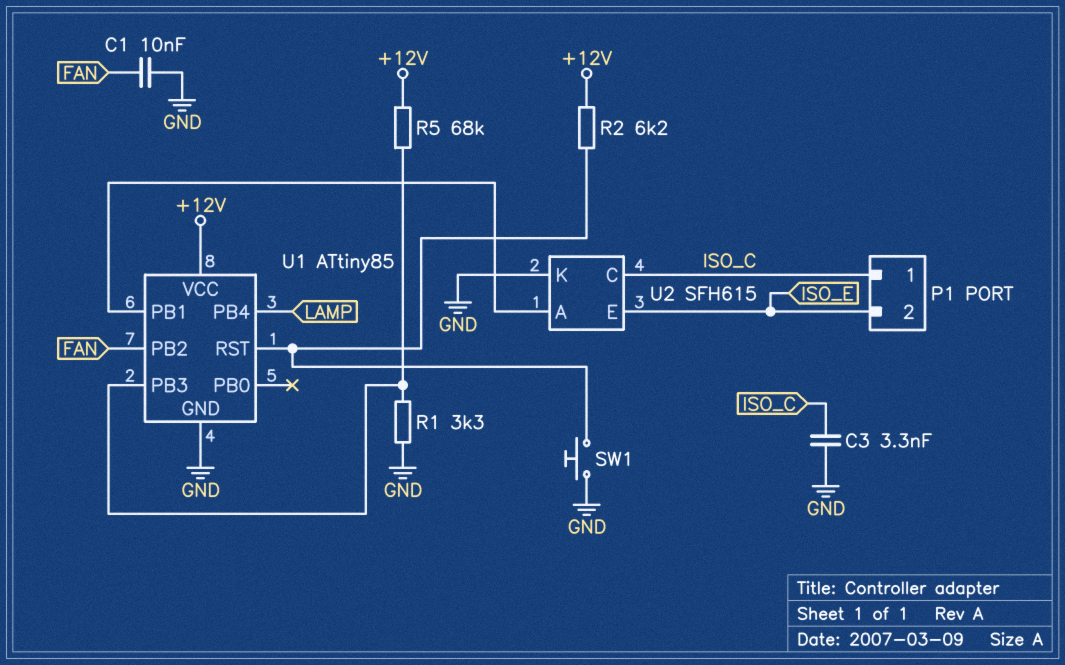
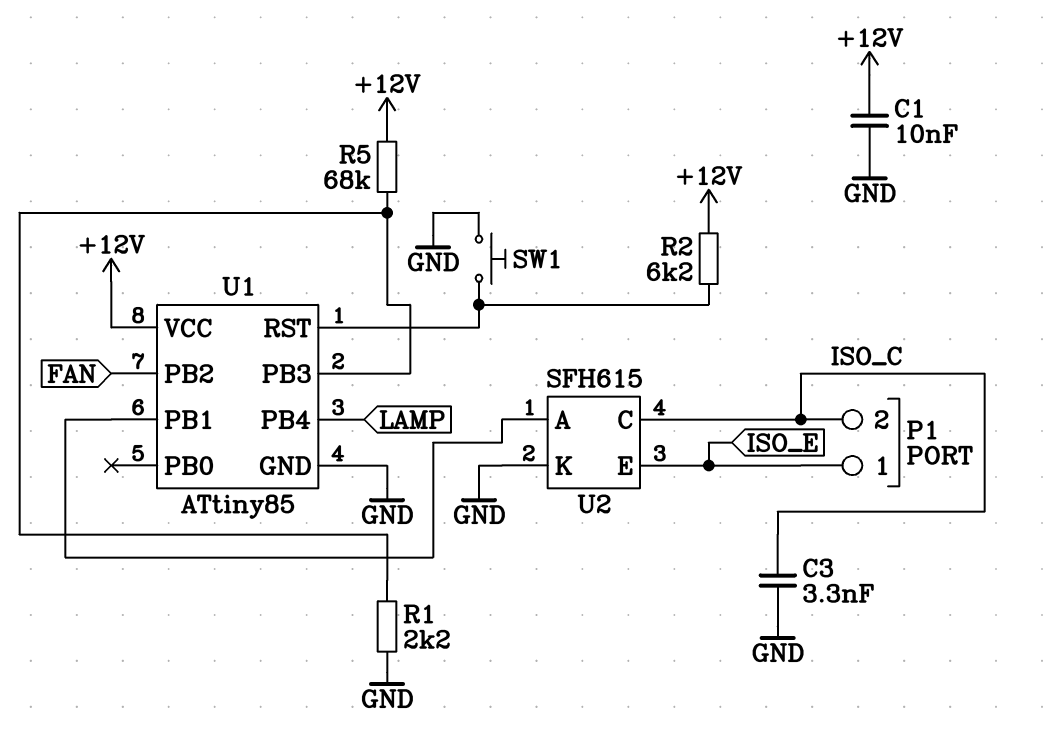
C1: 10nF (FAN, GND) -> 10nF (+12V, GND)
P1 pin 1: ISO_C -> ISO_E
P1 pin 2: ISO_E -> ISO_C
R1: 3.3k (GND, U1/PB3) -> 2.2k (GND, U1/PB3)

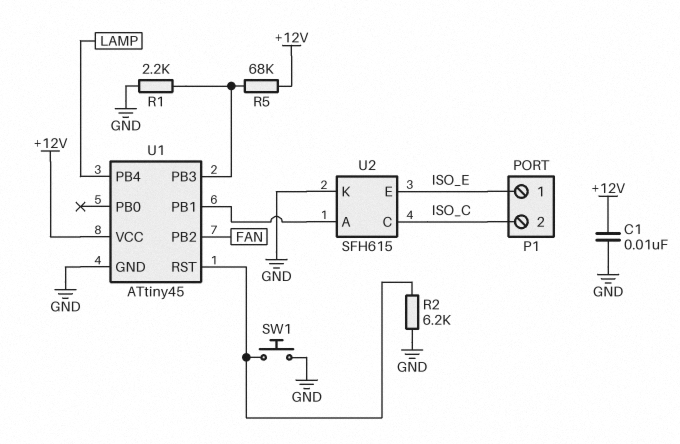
C3: 3.3nF (GND, ISO_C) -> none
R2: 6.2k (+12V, U1/RST) -> 6.2k (GND, U1/RST)
U1: ATtiny85 -> ATtiny45

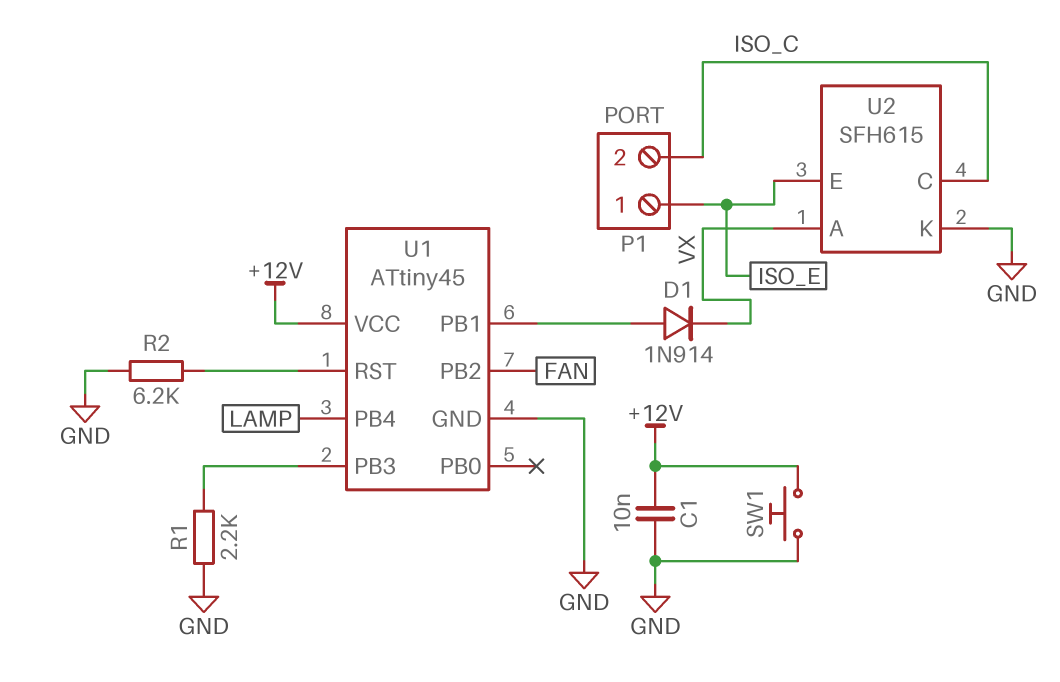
D1: none -> diode 1N914 (A U1/PB1, K VX)
R5: 68k (+12V, U1/PB3) -> none
SW1: button (GND, U1/RST) -> button (+12V, GND)
U2 pin A: U1/PB1 -> VX

